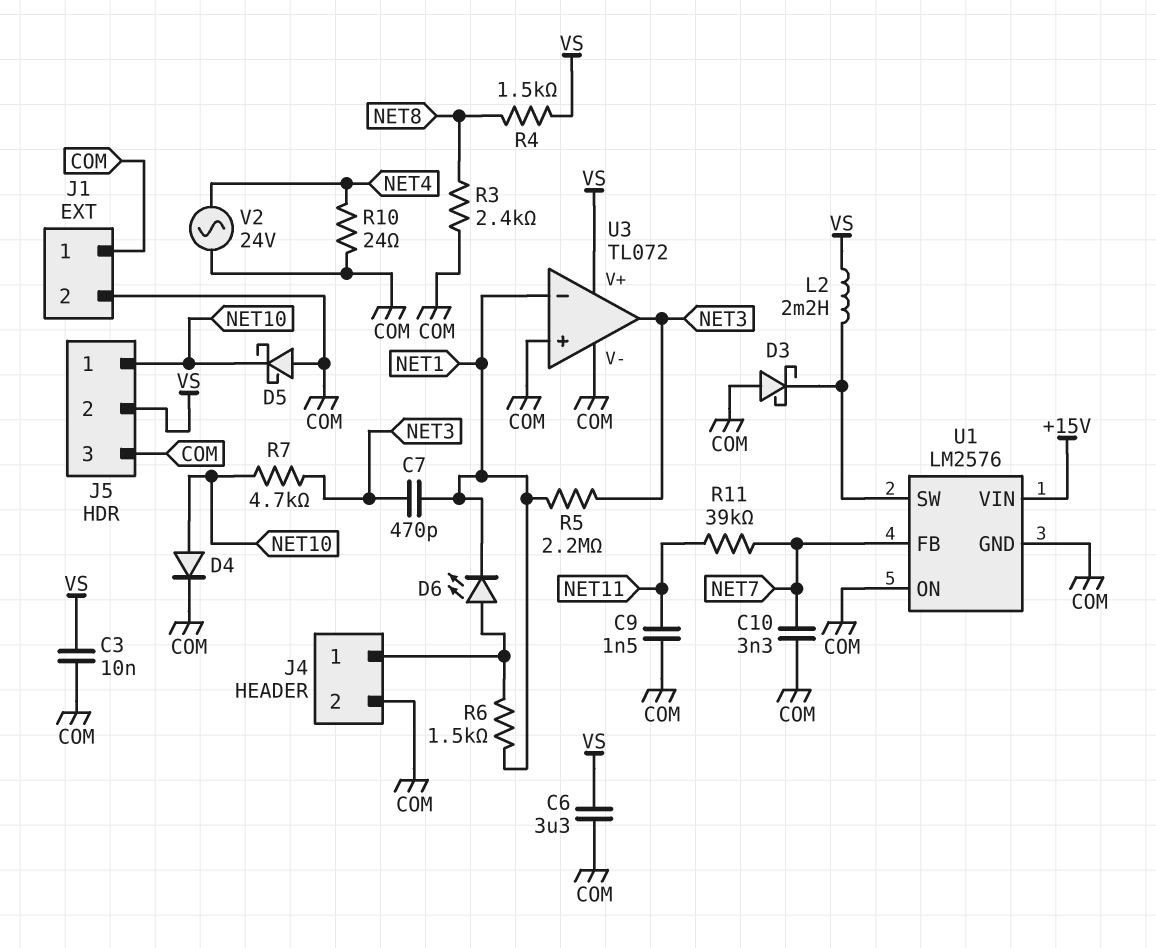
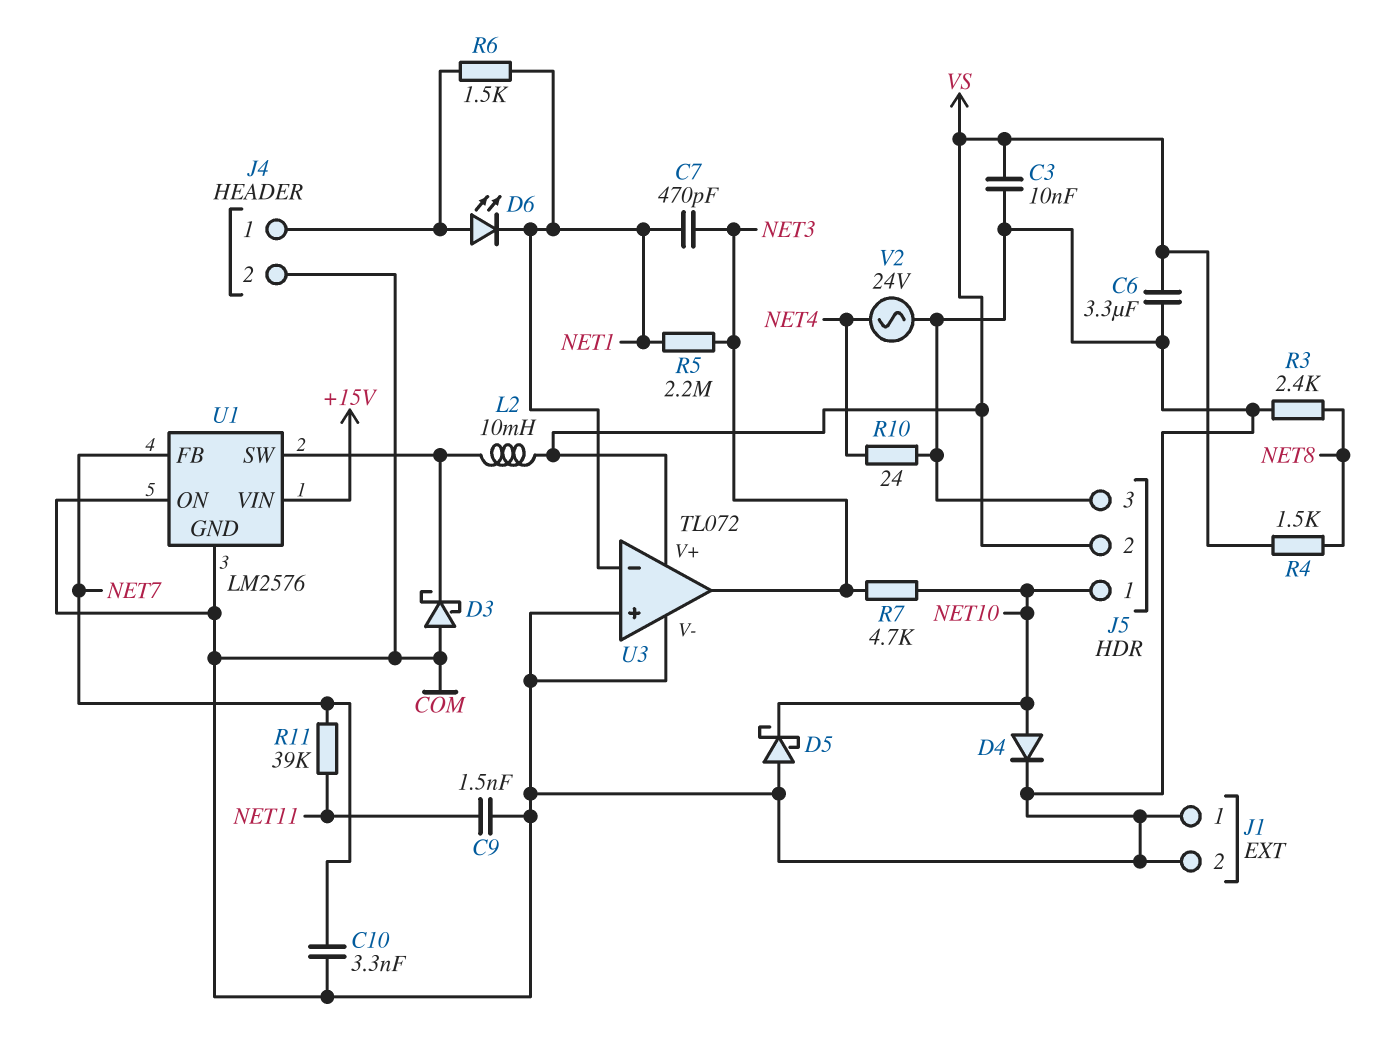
L2: 2.2mH (U1/SW, VS) -> 10mH (U1/SW, VS)

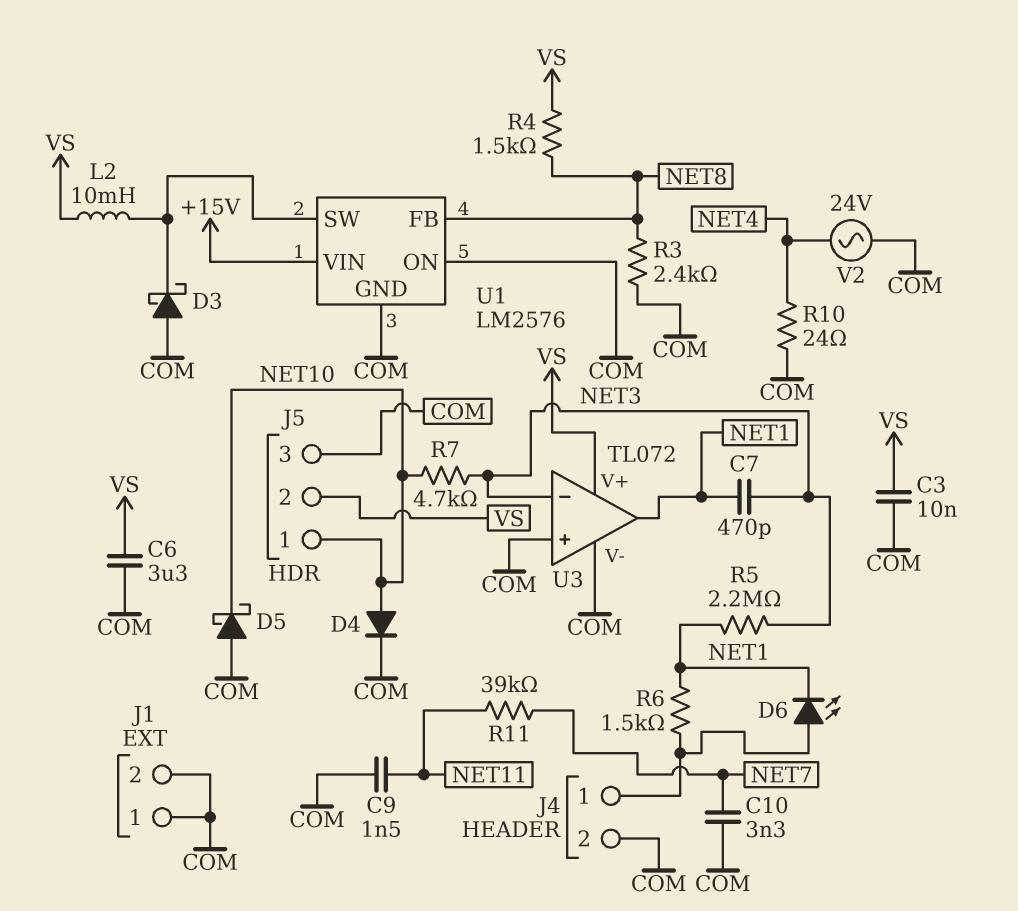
U1 pin FB: NET7 -> NET8
U3 pin in-: NET1 -> NET3
U3 pin out: NET3 -> NET1

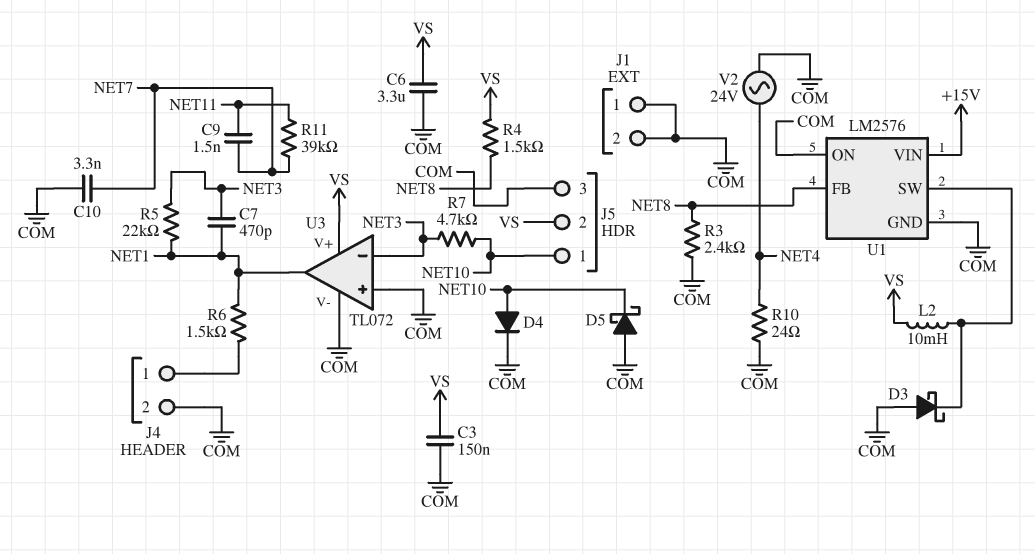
C3: 10nF (COM, VS) -> 150nF (COM, VS)
C9: 1.5nF (COM, NET11) -> 1.5nF (NET7, NET11)
D6: LED (A J4/1, K NET1) -> none
R5: 2.2M (NET1, NET3) -> 22k (NET1, NET3)

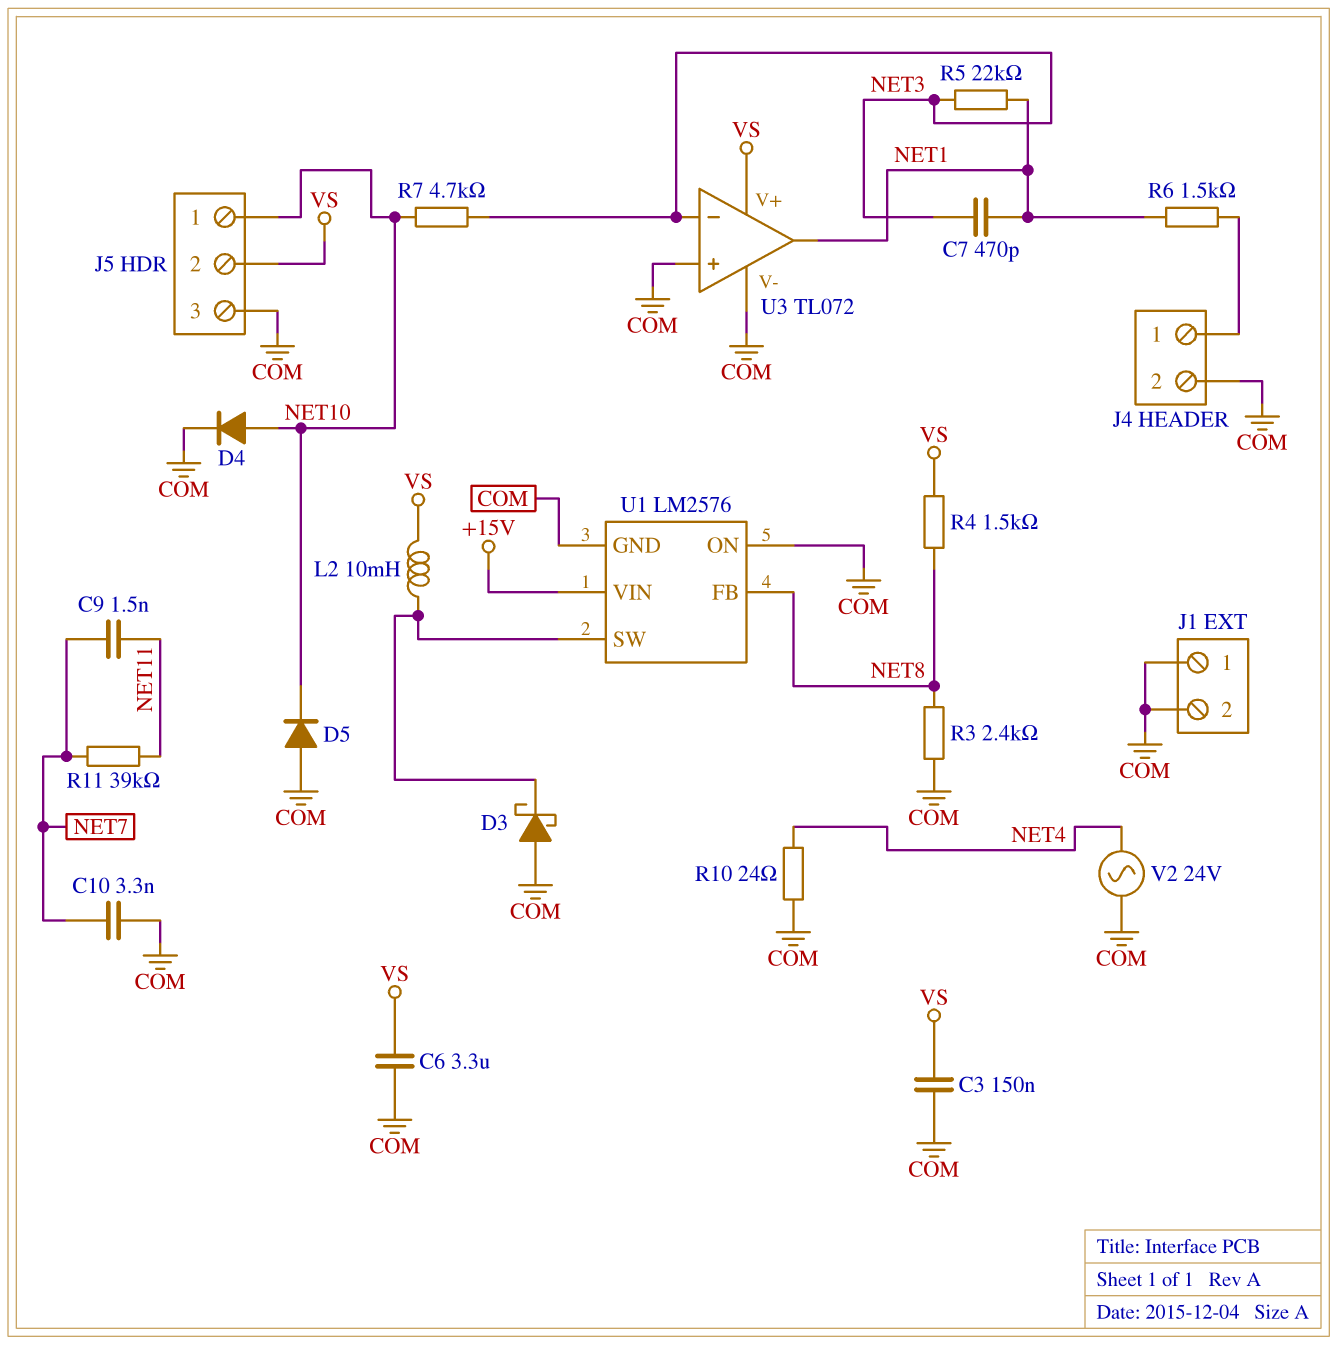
D5: schottky (A COM, K NET10) -> diode (A COM, K NET10)

